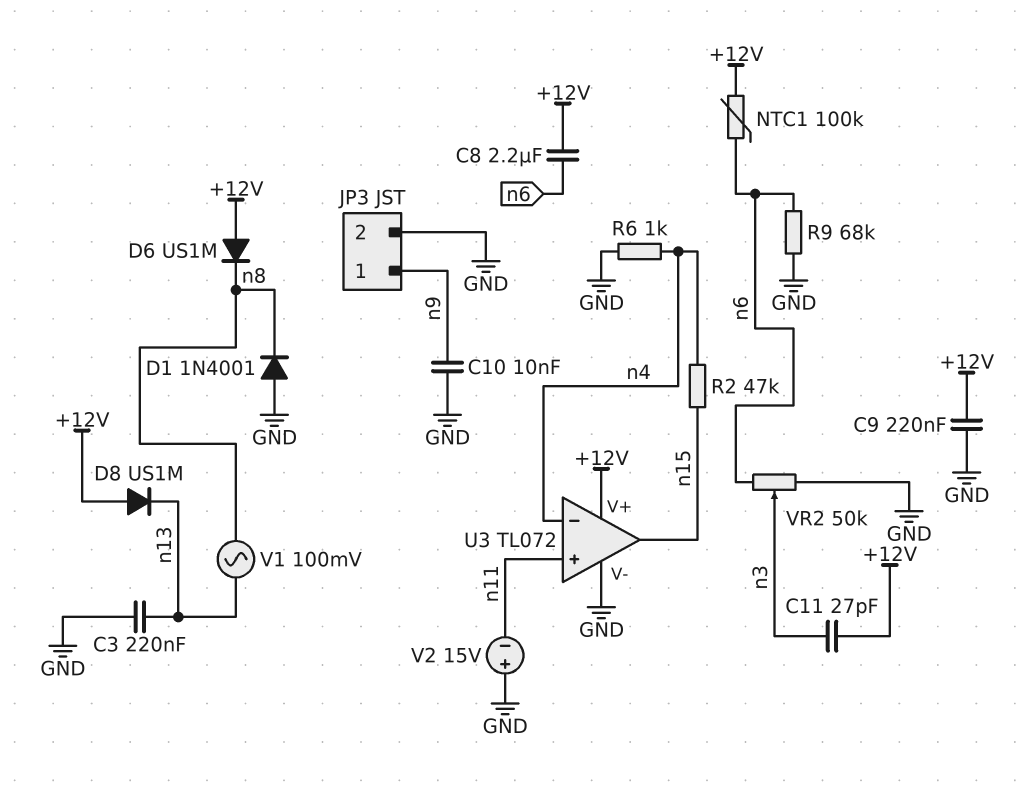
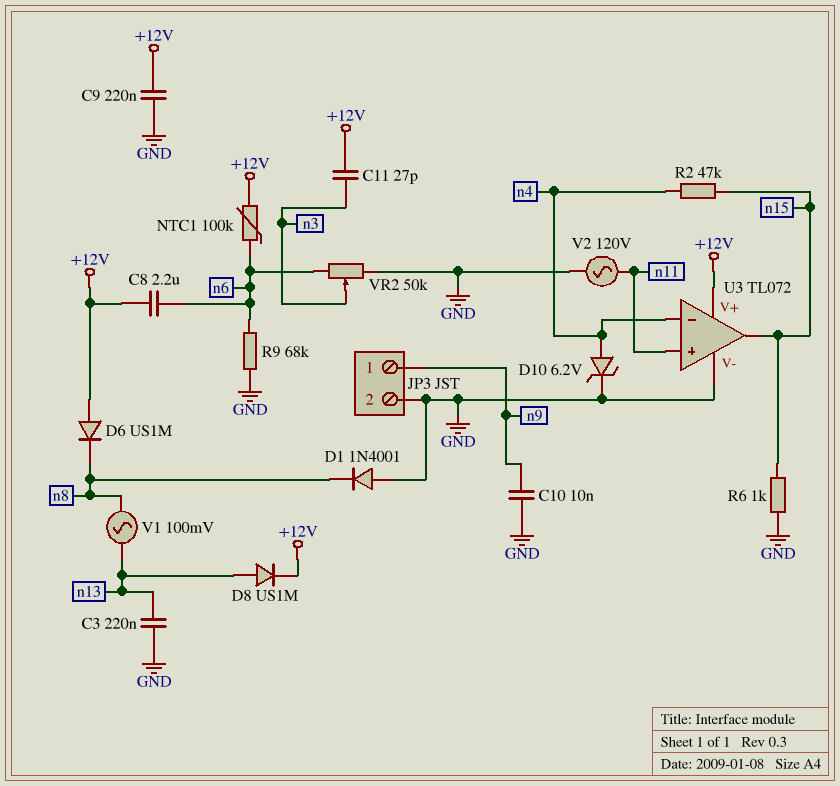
D8: diode US1M (A +12V, K n13) -> diode US1M (A n13, K +12V)
D10: none -> zener 6.2V (A n4, K GND)
R6: 1k (GND, n4) -> 1k (GND, n15)
V2: 15V (plus GND, minus n11) -> AC 120V (GND, n11)

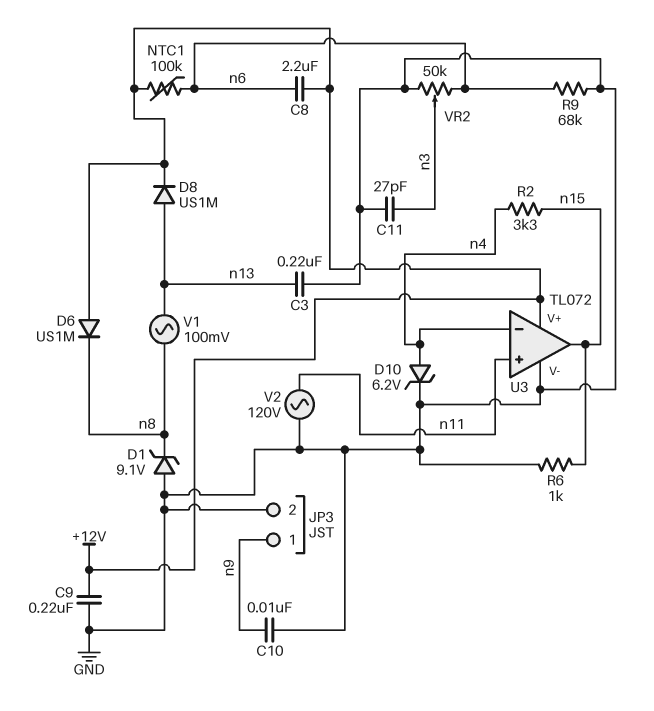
C11: 27pF (+12V, n3) -> 27pF (GND, n3)
D1: diode 1N4001 (A GND, K n8) -> zener 9.1V (A GND, K n8)
R2: 47k (n4, n15) -> 3.3k (n4, n15)

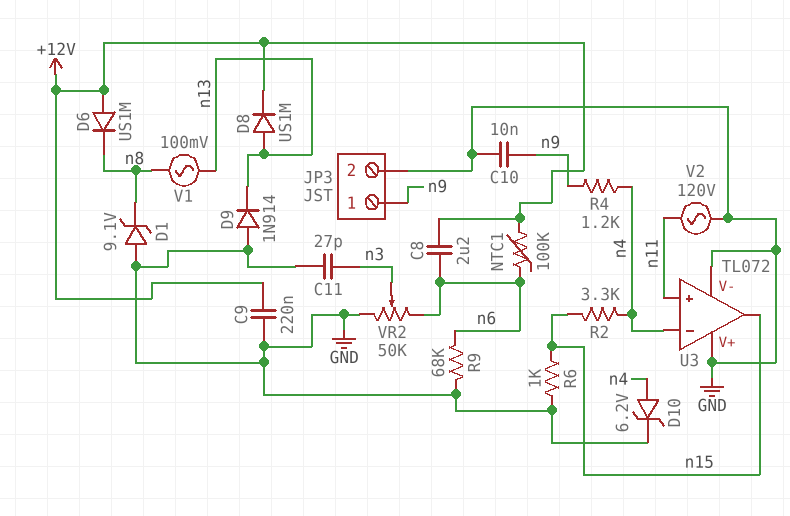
C3: 220nF (GND, n13) -> none
D9: none -> diode 1N914 (A GND, K n13)
R4: none -> 1.2k (n4, n9)
U3 pin V+: +12V -> GND

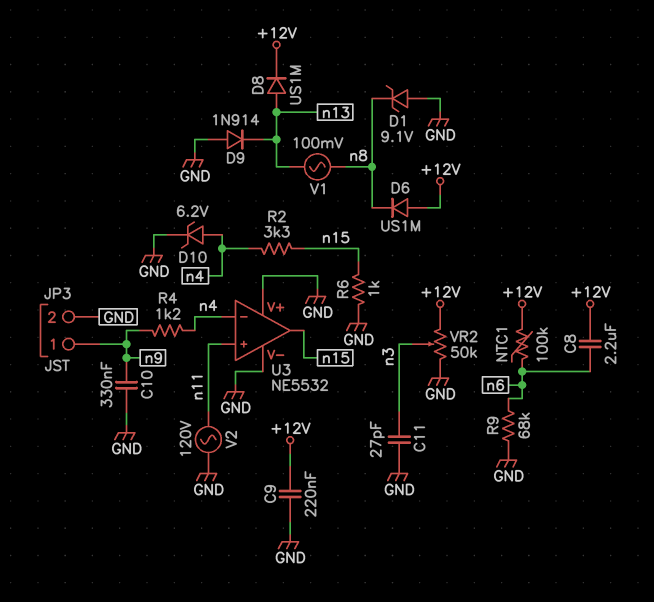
C10: 10nF (GND, n9) -> 330nF (GND, n9)
U3: TL072 -> NE5532
VR2: 50k (GND, n6, wiper n3) -> 50k (+12V, GND, wiper n3)

